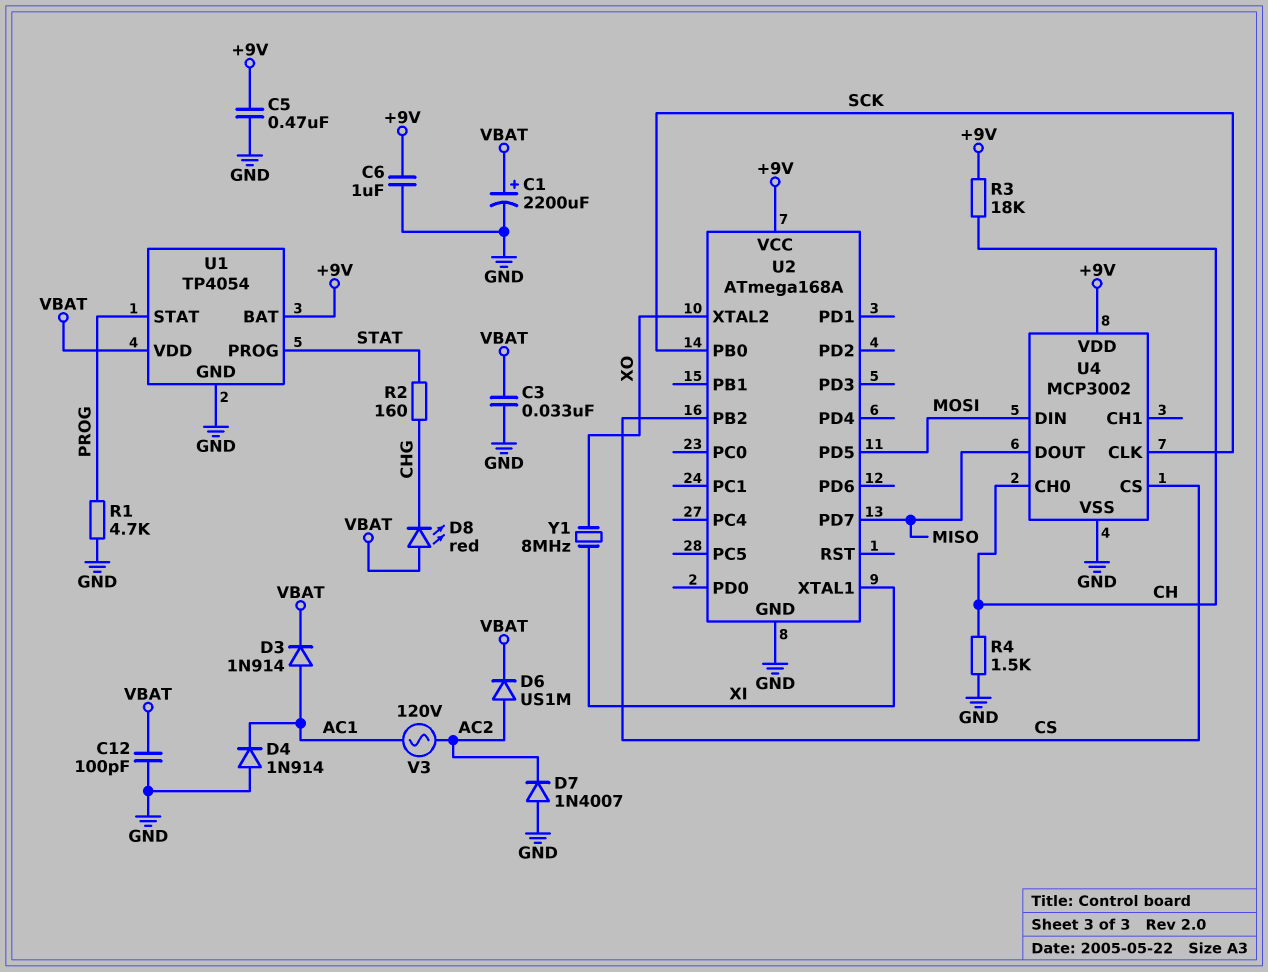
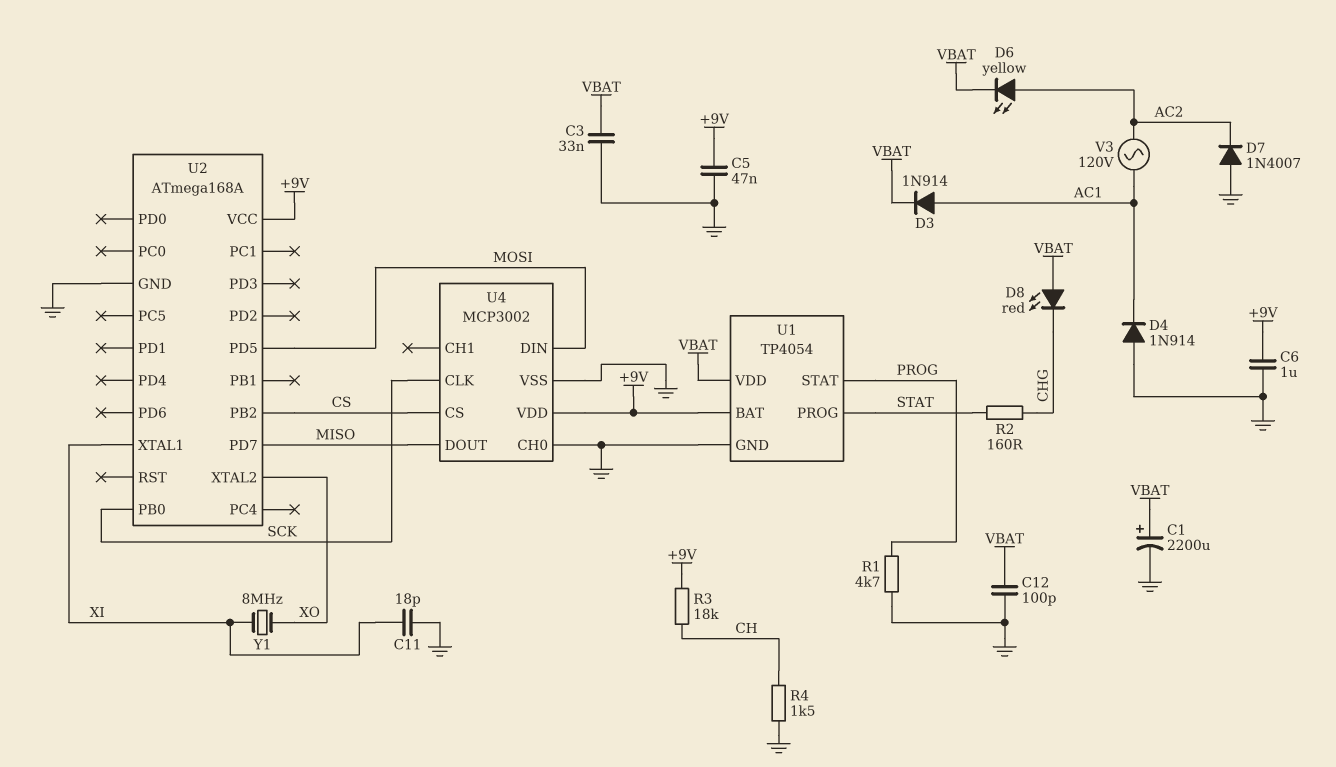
C5: 470nF (+9V, GND) -> 47nF (+9V, GND)
C11: none -> 18pF (GND, XI)
D6: diode US1M (A AC2, K VBAT) -> LED yellow (A AC2, K VBAT)
U4 pin CH0: CH -> GND

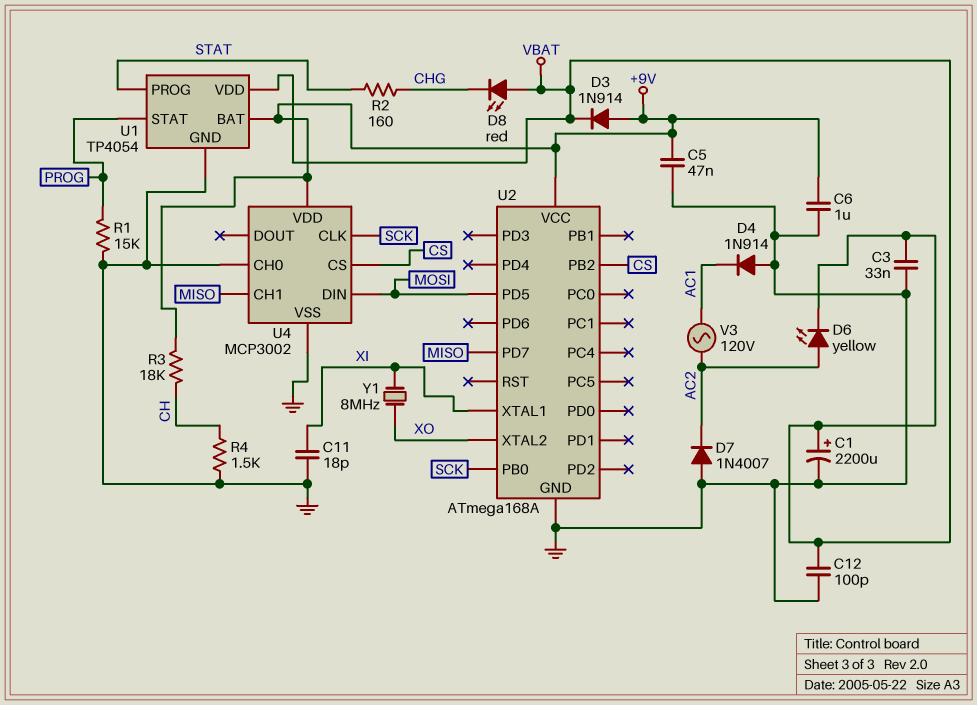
D3: diode 1N914 (A AC1, K VBAT) -> diode 1N914 (A +9V, K VBAT)
R1: 4.7k (GND, PROG) -> 15k (GND, PROG)
U4 pin CH1: none -> MISO
U4 pin DOUT: MISO -> none

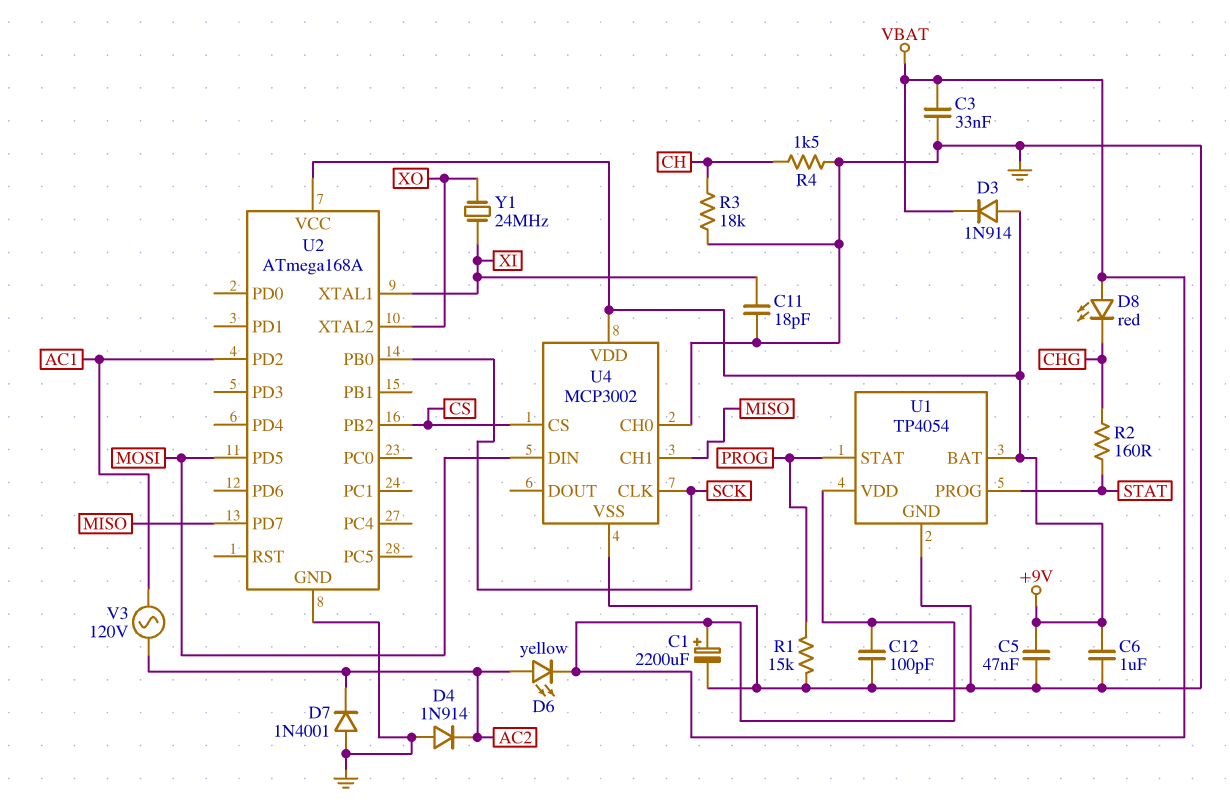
D4: diode 1N914 (A GND, K AC1) -> diode 1N914 (A GND, K AC2)
D7: diode 1N4007 (A GND, K AC2) -> diode 1N4001 (A GND, K AC2)
R3: 18k (+9V, CH) -> 18k (CH, GND)
U2 pin PD2: none -> AC1
Y1: 8MHz (XI, XO) -> 24MHz (XI, XO)

